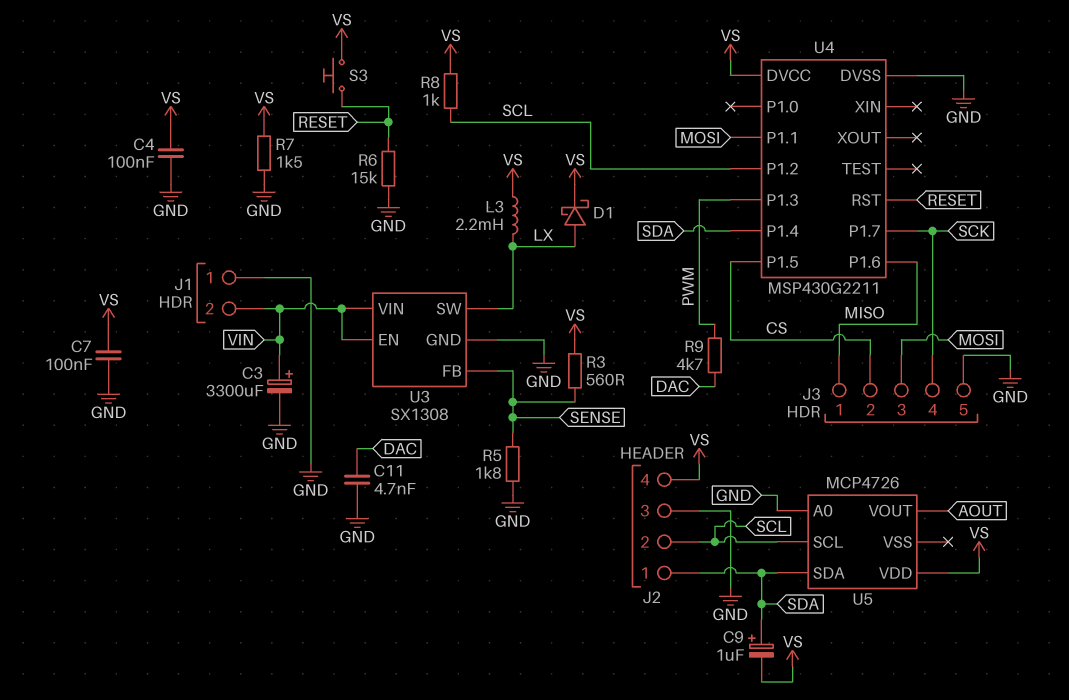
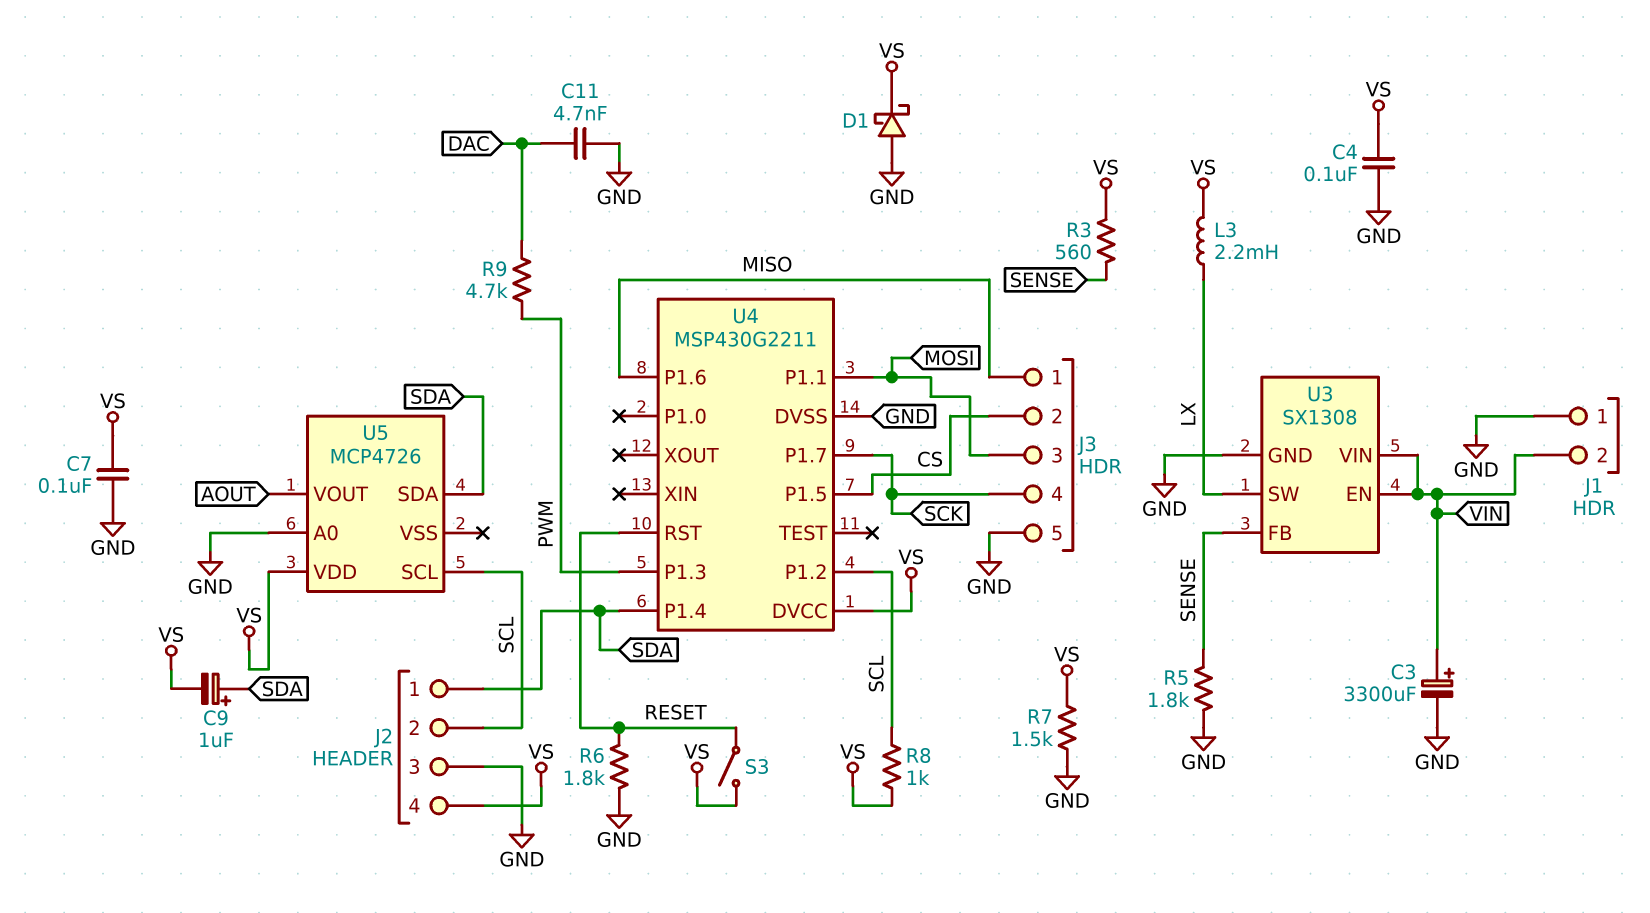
D1: schottky (A LX, K VS) -> schottky (A GND, K VS)
R6: 15k (GND, RESET) -> 1.8k (GND, RESET)
S3: button (RESET, VS) -> switch (RESET, VS)

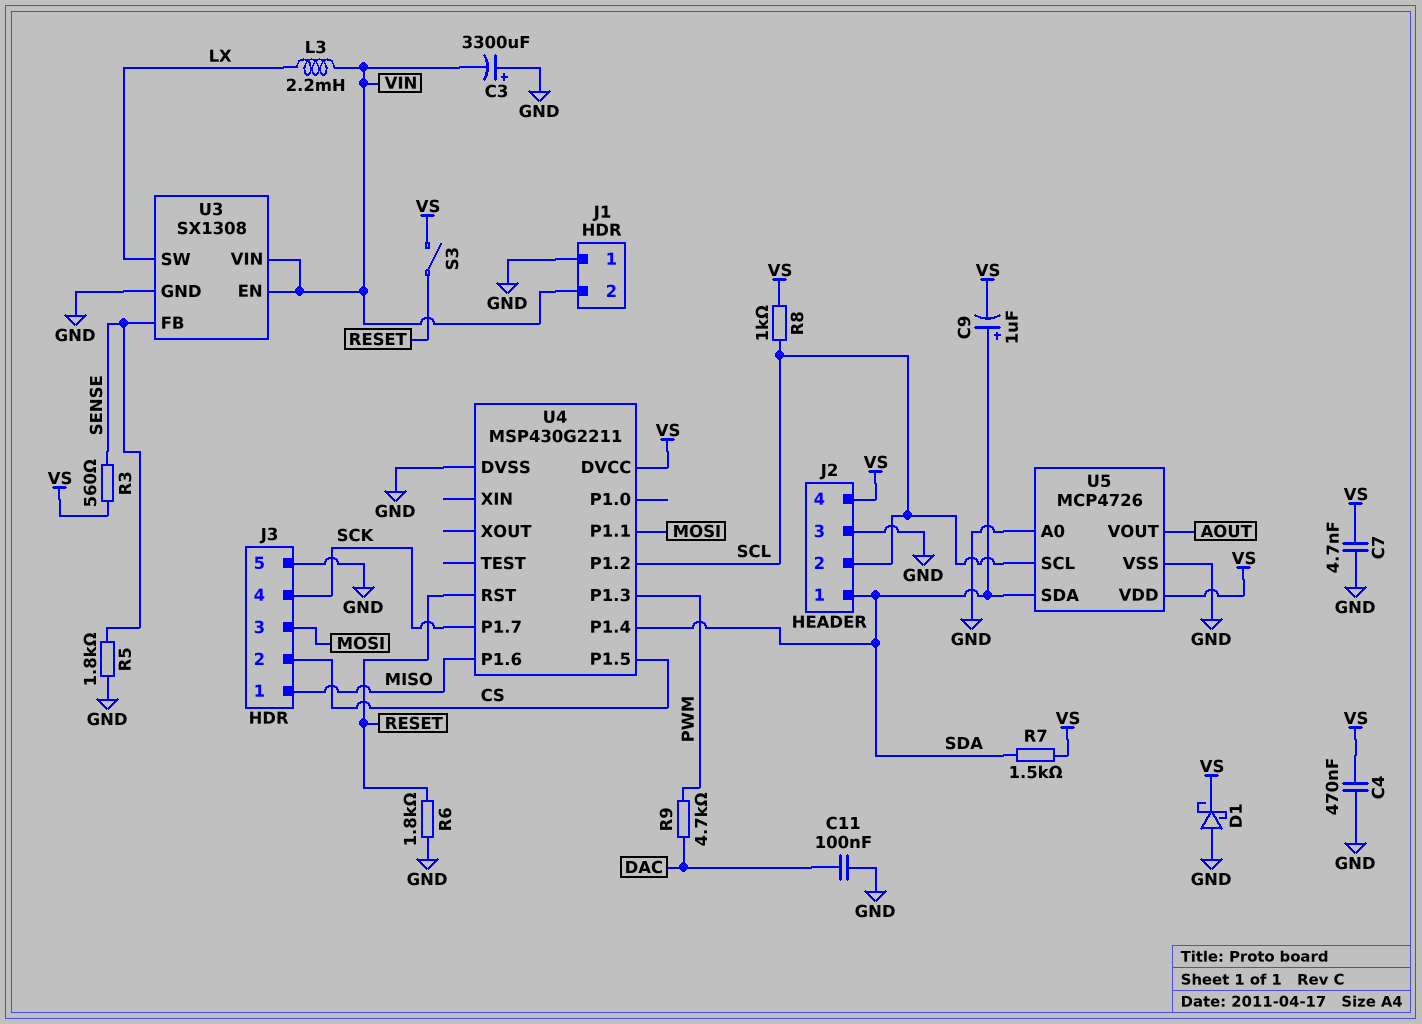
C3: 3300uF (plus VIN, minus GND) -> 3300uF (plus GND, minus VIN)
C4: 100nF (GND, VS) -> 470nF (GND, VS)
C7: 100nF (GND, VS) -> 4.7nF (GND, VS)
C11: 4.7nF (DAC, GND) -> 100nF (DAC, GND)
L3: 2.2mH (LX, VS) -> 2.2mH (LX, VIN)
R7: 1.5k (GND, VS) -> 1.5k (SDA, VS)
U5 pin VSS: none -> GND

